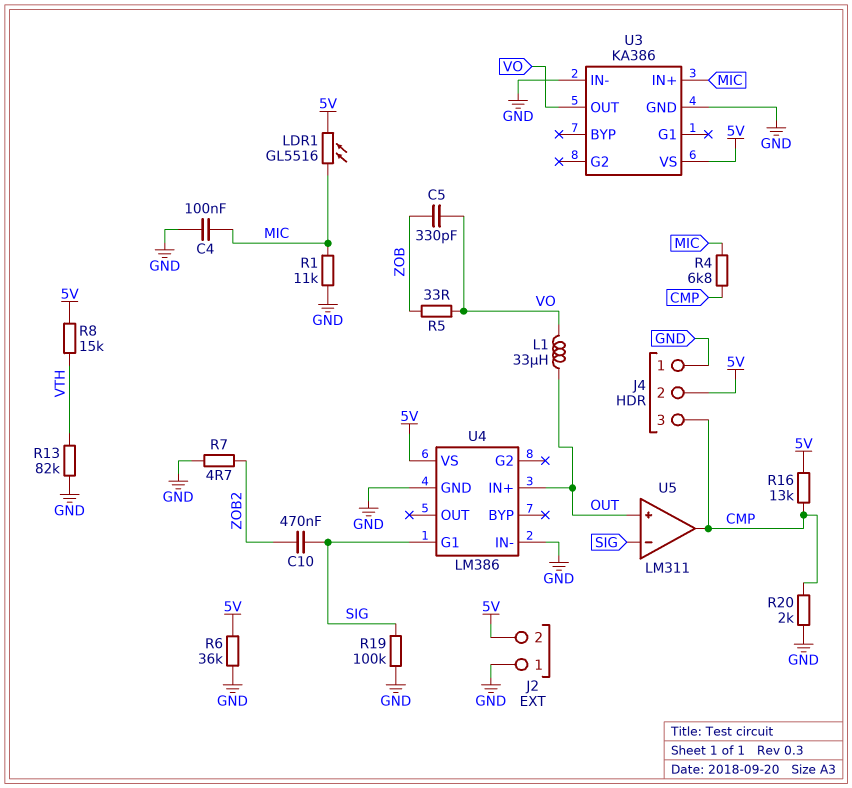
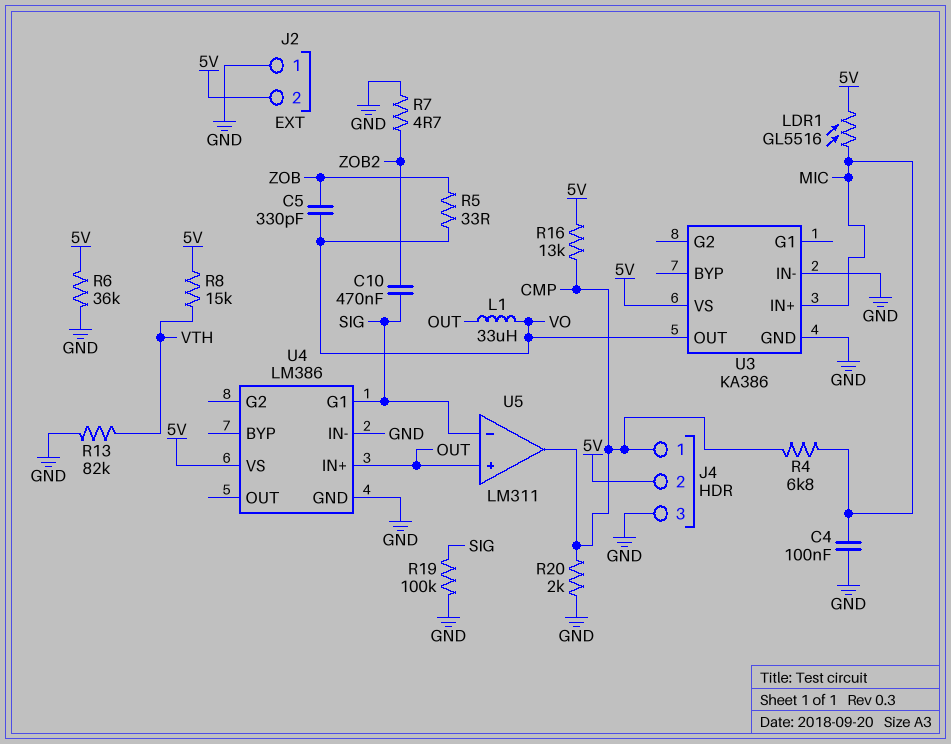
J4 pin 1: GND -> CMP
J4 pin 3: CMP -> GND
R1: 11k (GND, MIC) -> none

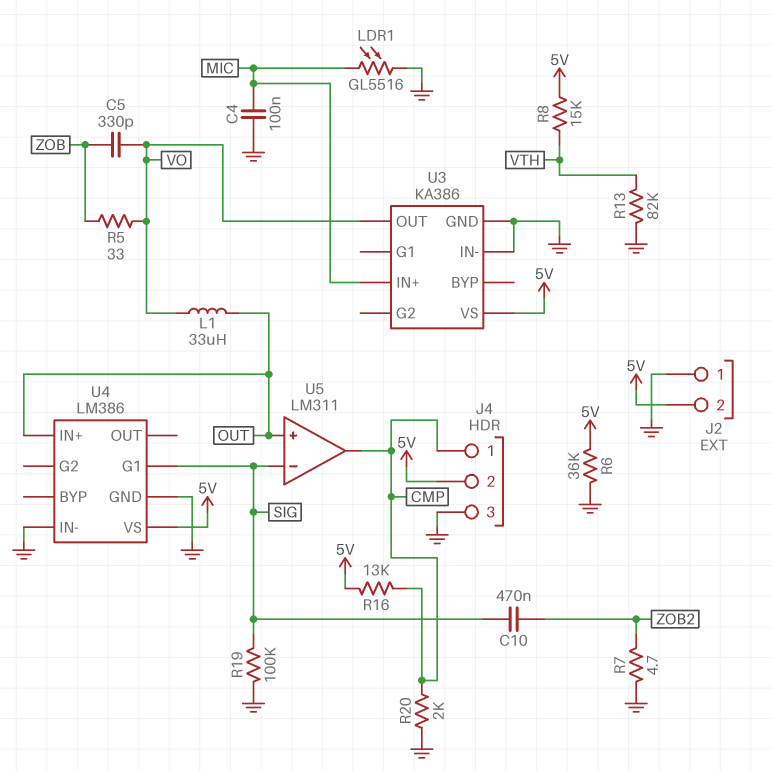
LDR1: GL5516 (5V, MIC) -> GL5516 (GND, MIC)
R4: 6.8k (CMP, MIC) -> none

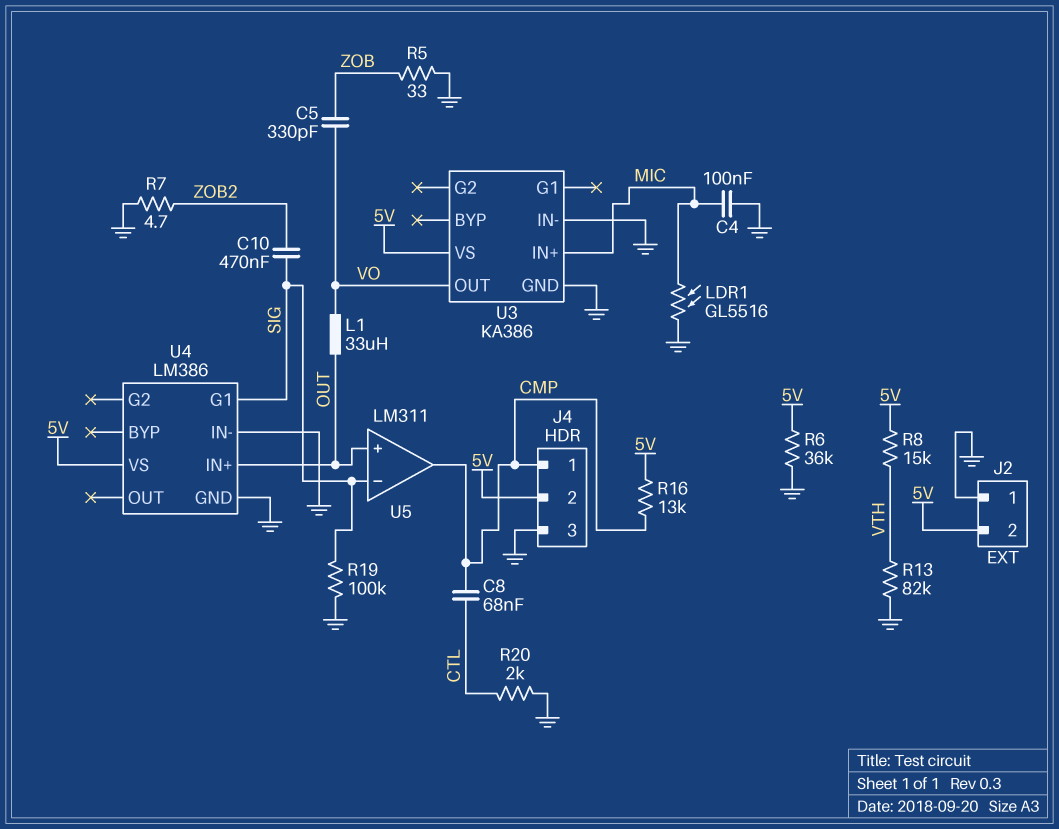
C8: none -> 68nF (CMP, CTL)
R5: 33 (VO, ZOB) -> 33 (GND, ZOB)
R20: 2k (CMP, GND) -> 2k (CTL, GND)

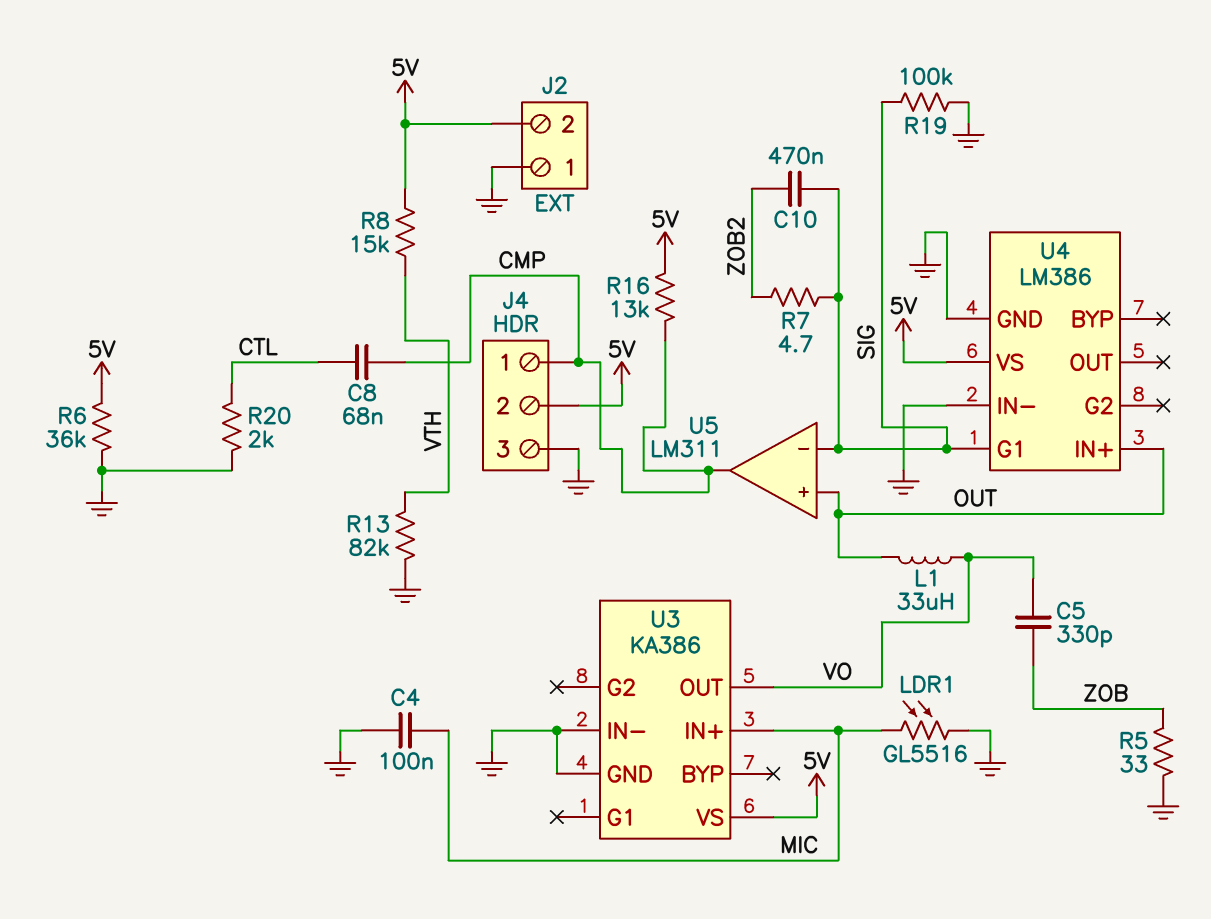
R7: 4.7 (GND, ZOB2) -> 4.7 (SIG, ZOB2)

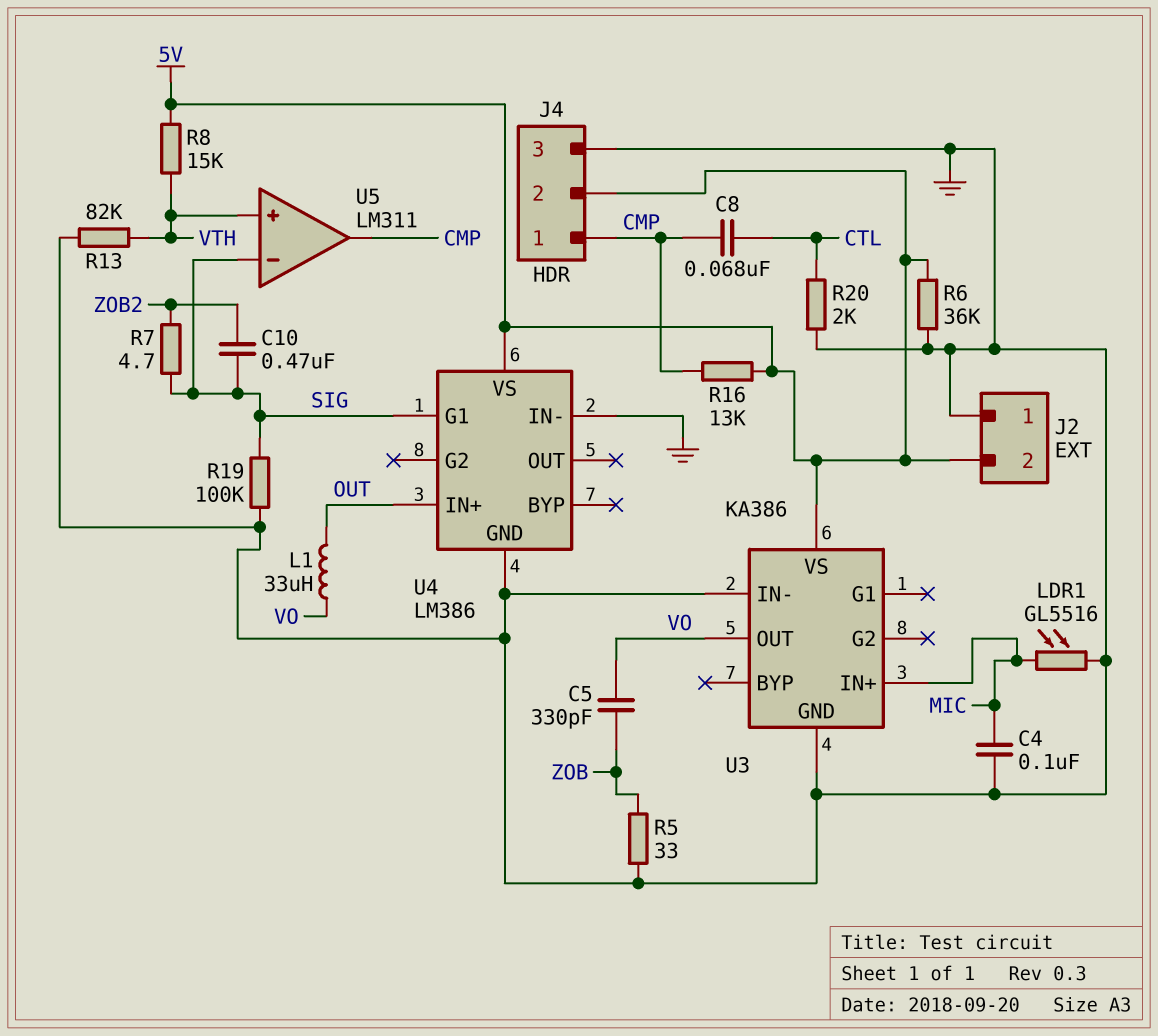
U5 pin in+: OUT -> VTH

